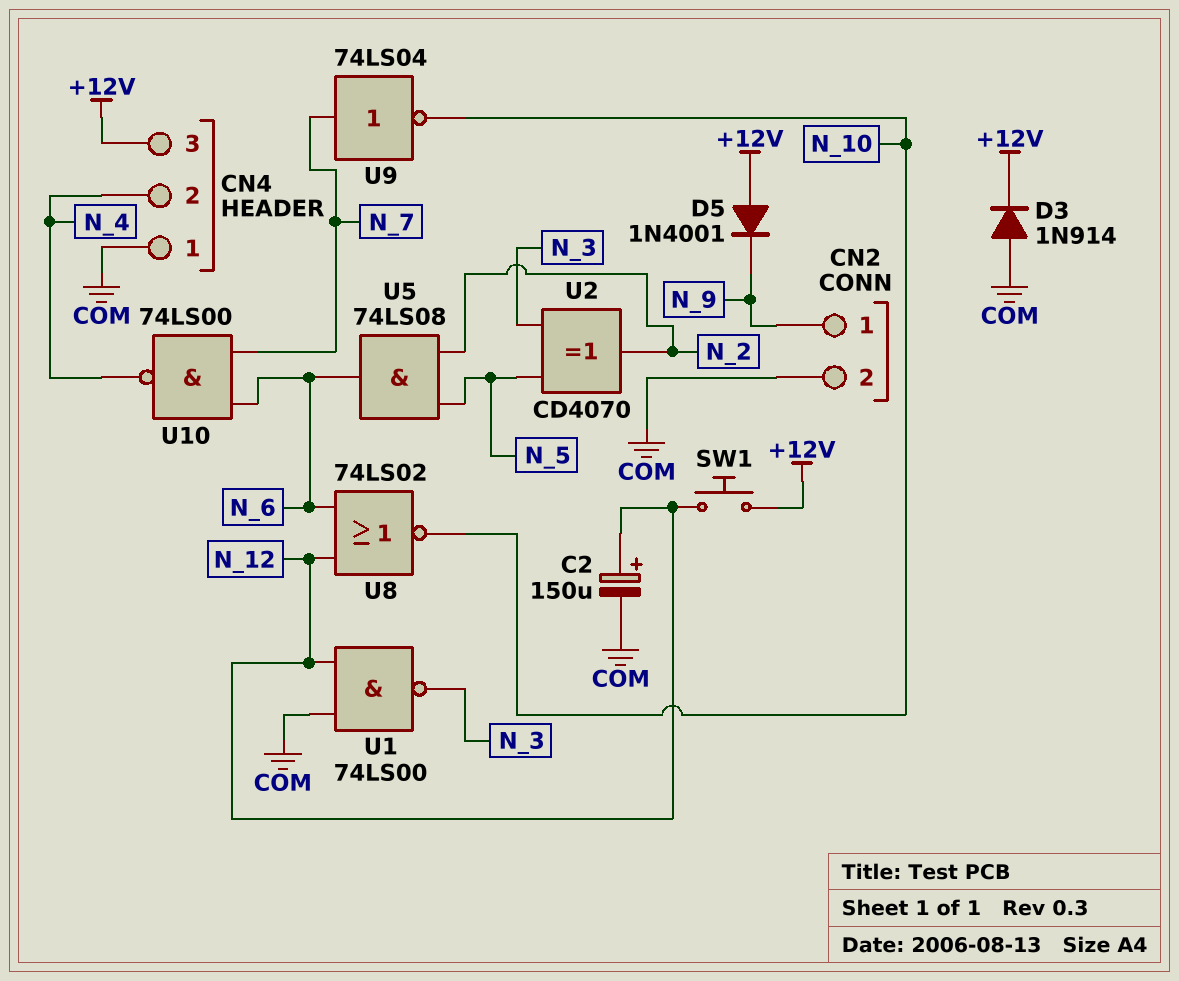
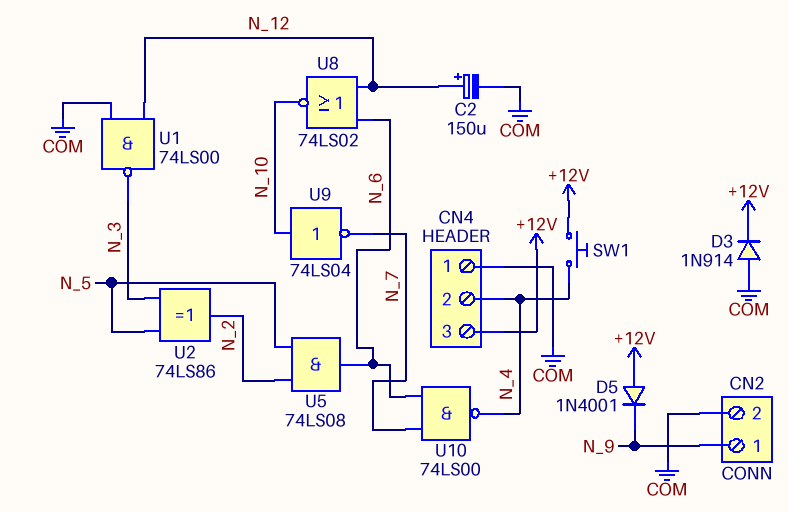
SW1: button (+12V, N_12) -> button (+12V, N_4)
U2: XOR CD4070 (in N_3, in N_5, out N_2) -> XOR 74LS86 (in N_3, in N_5, out N_2)
U9: NOT 74LS04 (in N_7, out N_10) -> NOT 74LS04 (in N_10, out N_7)

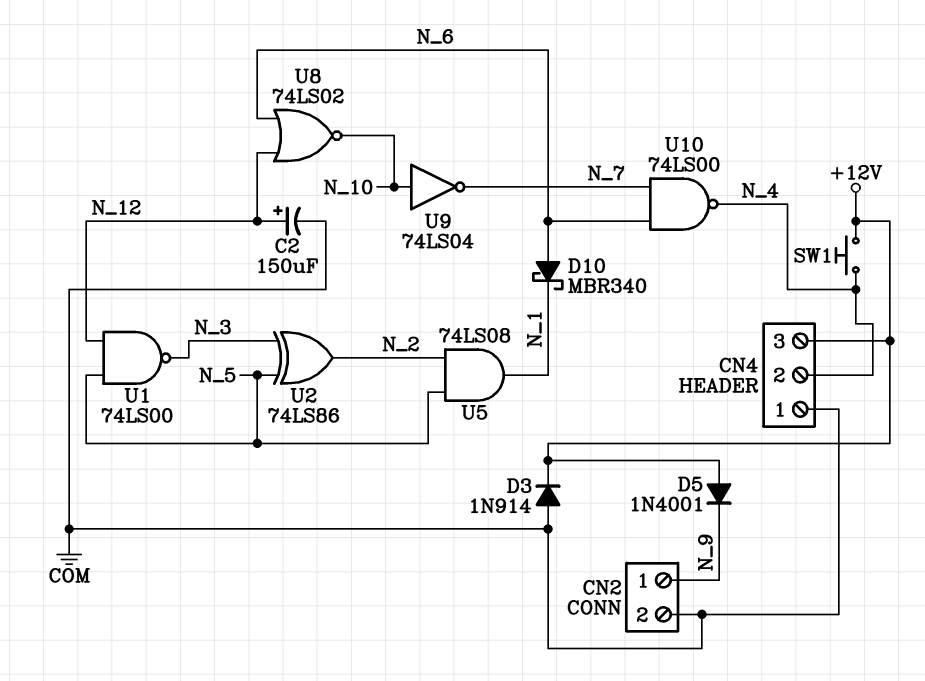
D10: none -> schottky MBR340 (A N_6, K N_1)
U1: NAND 74LS00 (in COM, in N_12, out N_3) -> NAND 74LS00 (in N_5, in N_12, out N_3)
U5: AND 74LS08 (in N_2, in N_5, out N_6) -> AND 74LS08 (in N_2, in N_5, out N_1)

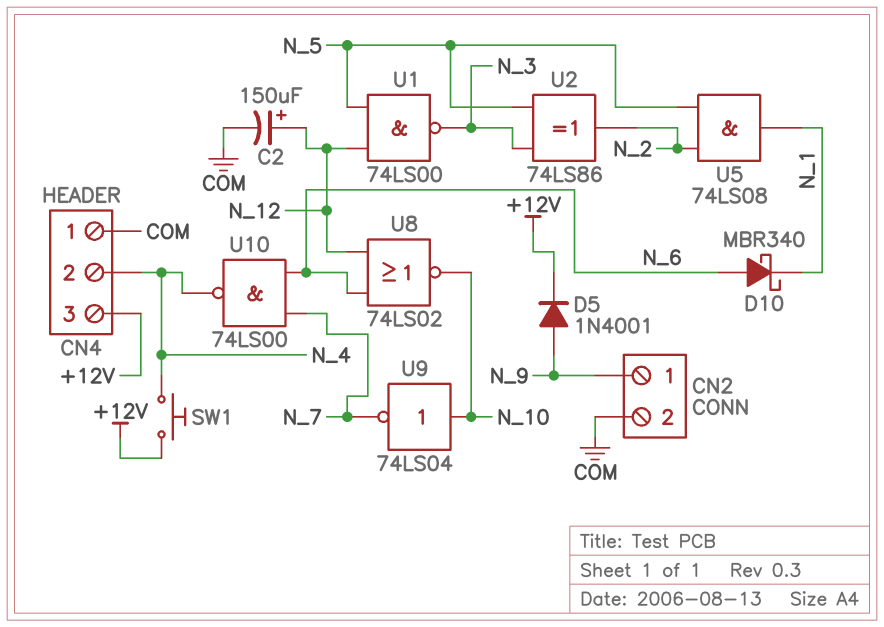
D3: diode 1N914 (A COM, K +12V) -> none
D5: diode 1N4001 (A +12V, K N_9) -> diode 1N4001 (A N_9, K +12V)

